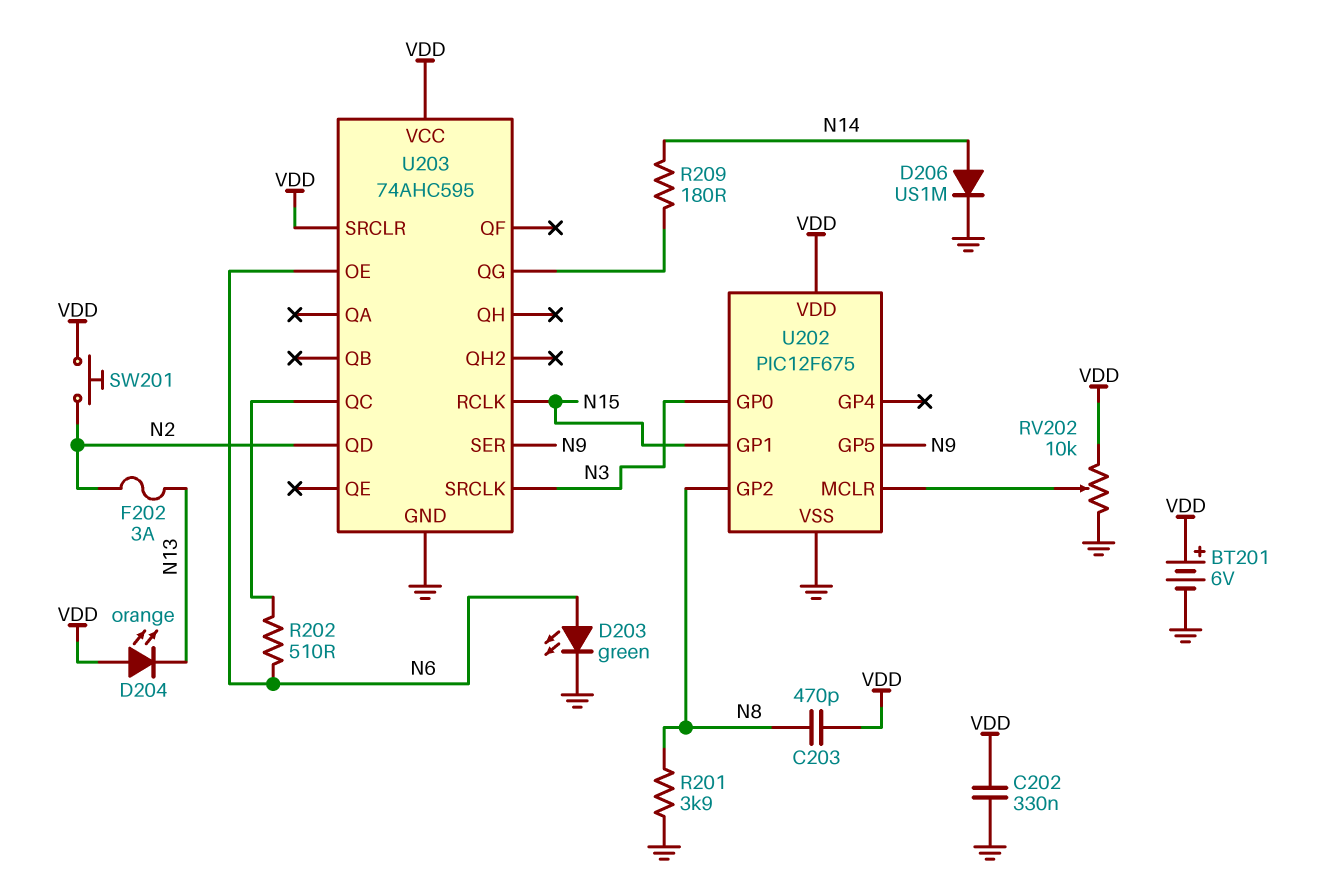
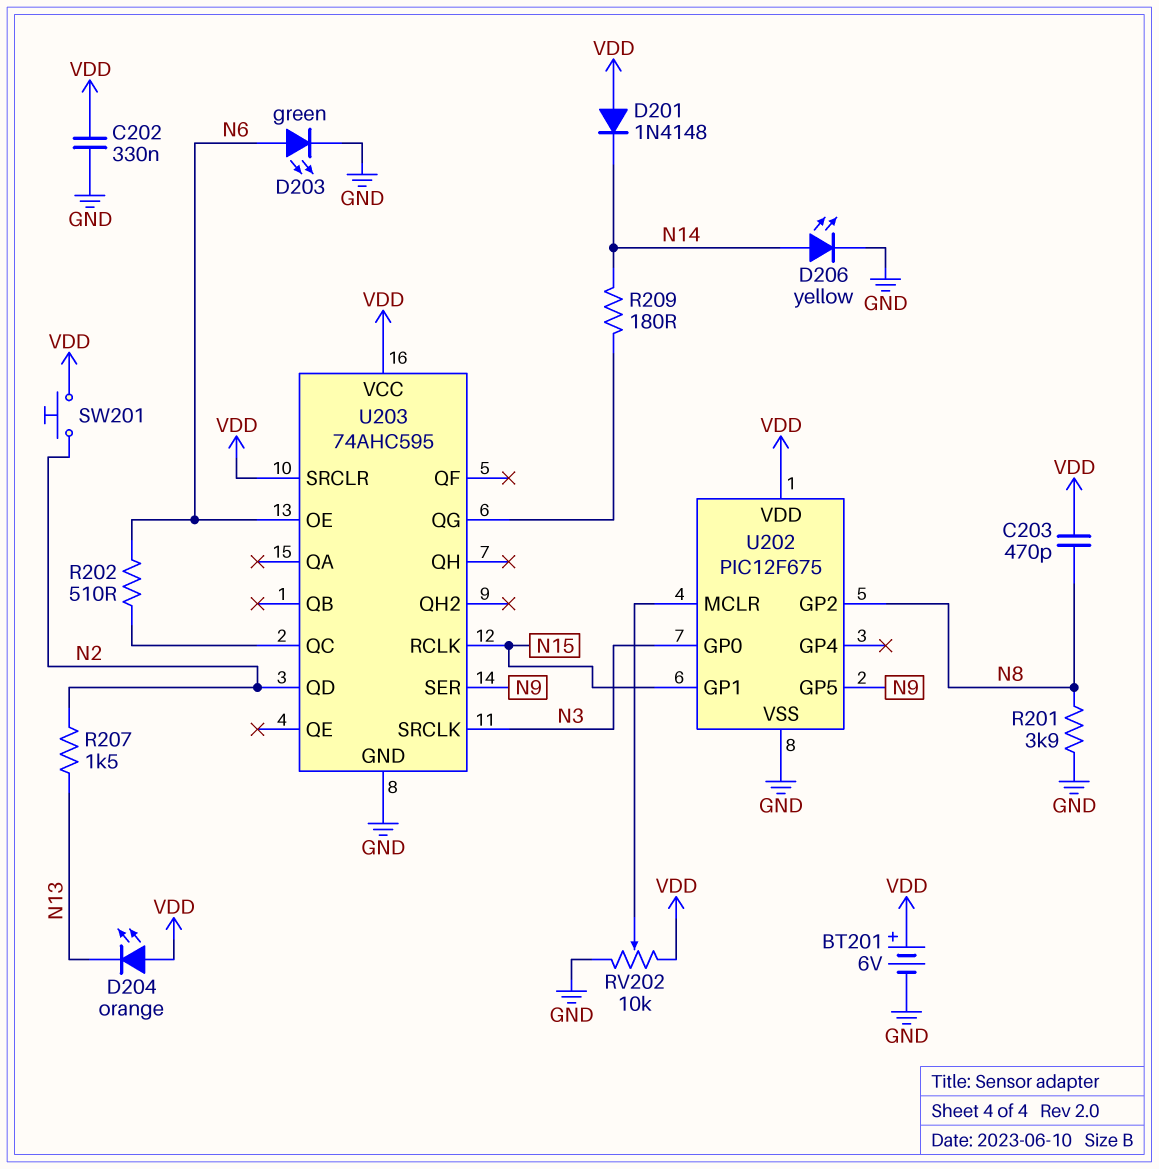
D201: none -> diode 1N4148 (A VDD, K N14)
D206: diode US1M (A N14, K GND) -> LED yellow (A N14, K GND)
F202: 3A (N2, N13) -> none
R207: none -> 1.5k (N2, N13)

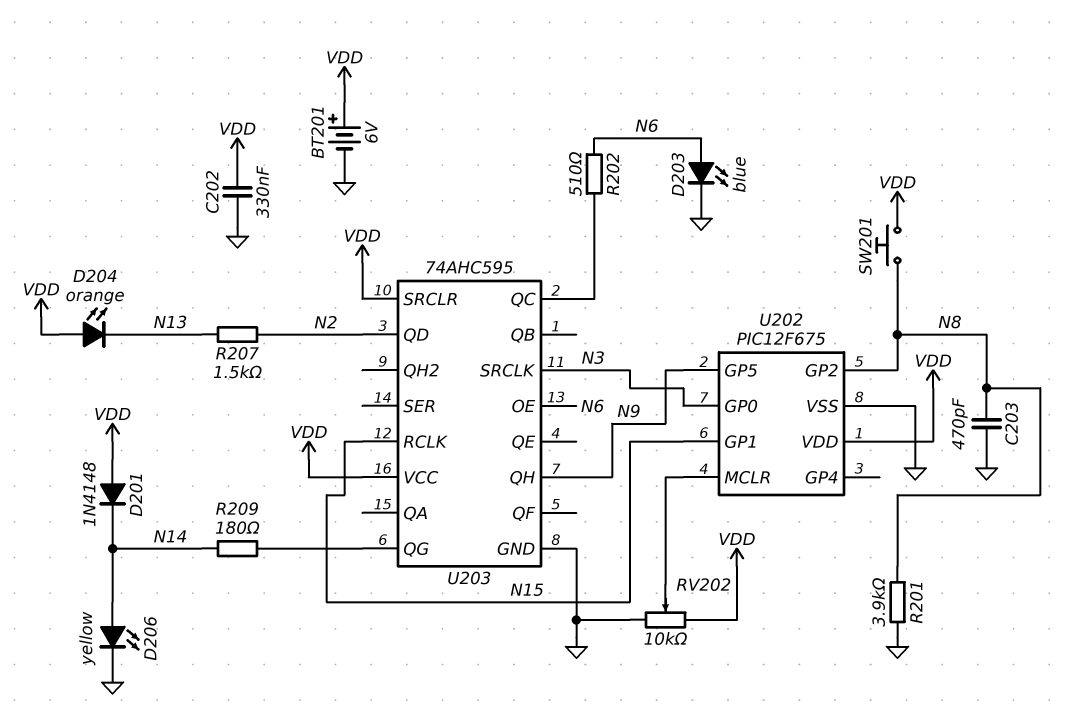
C203: 470pF (N8, VDD) -> 470pF (GND, N8)
D203: LED green (A N6, K GND) -> LED blue (A N6, K GND)
SW201: button (N2, VDD) -> button (N8, VDD)
U203 pin QH: none -> N9
U203 pin SER: N9 -> none

